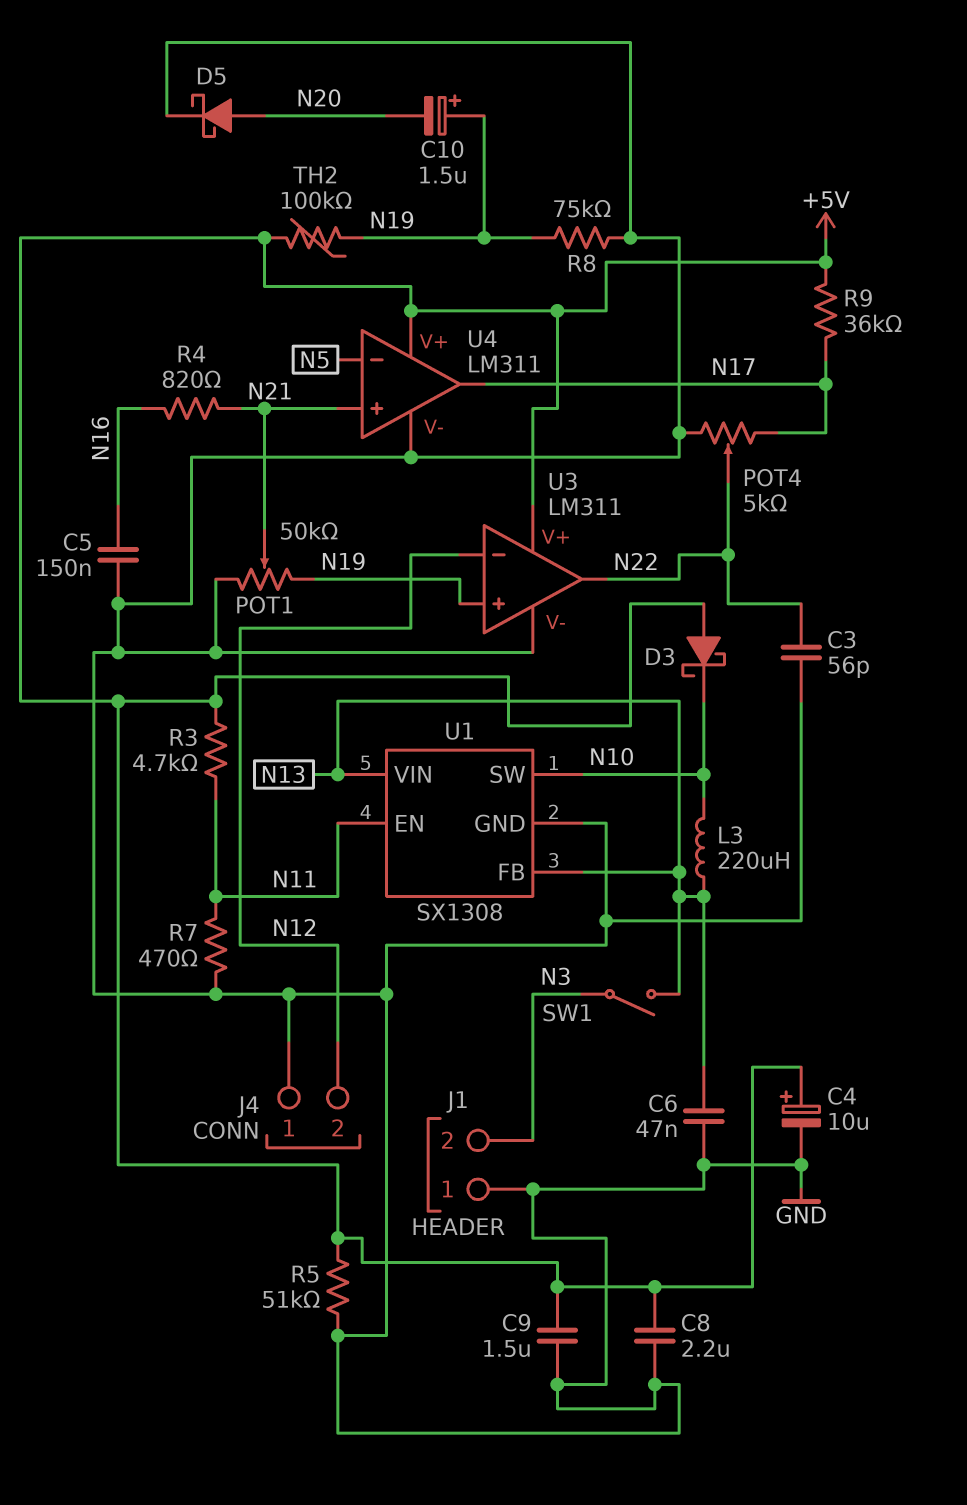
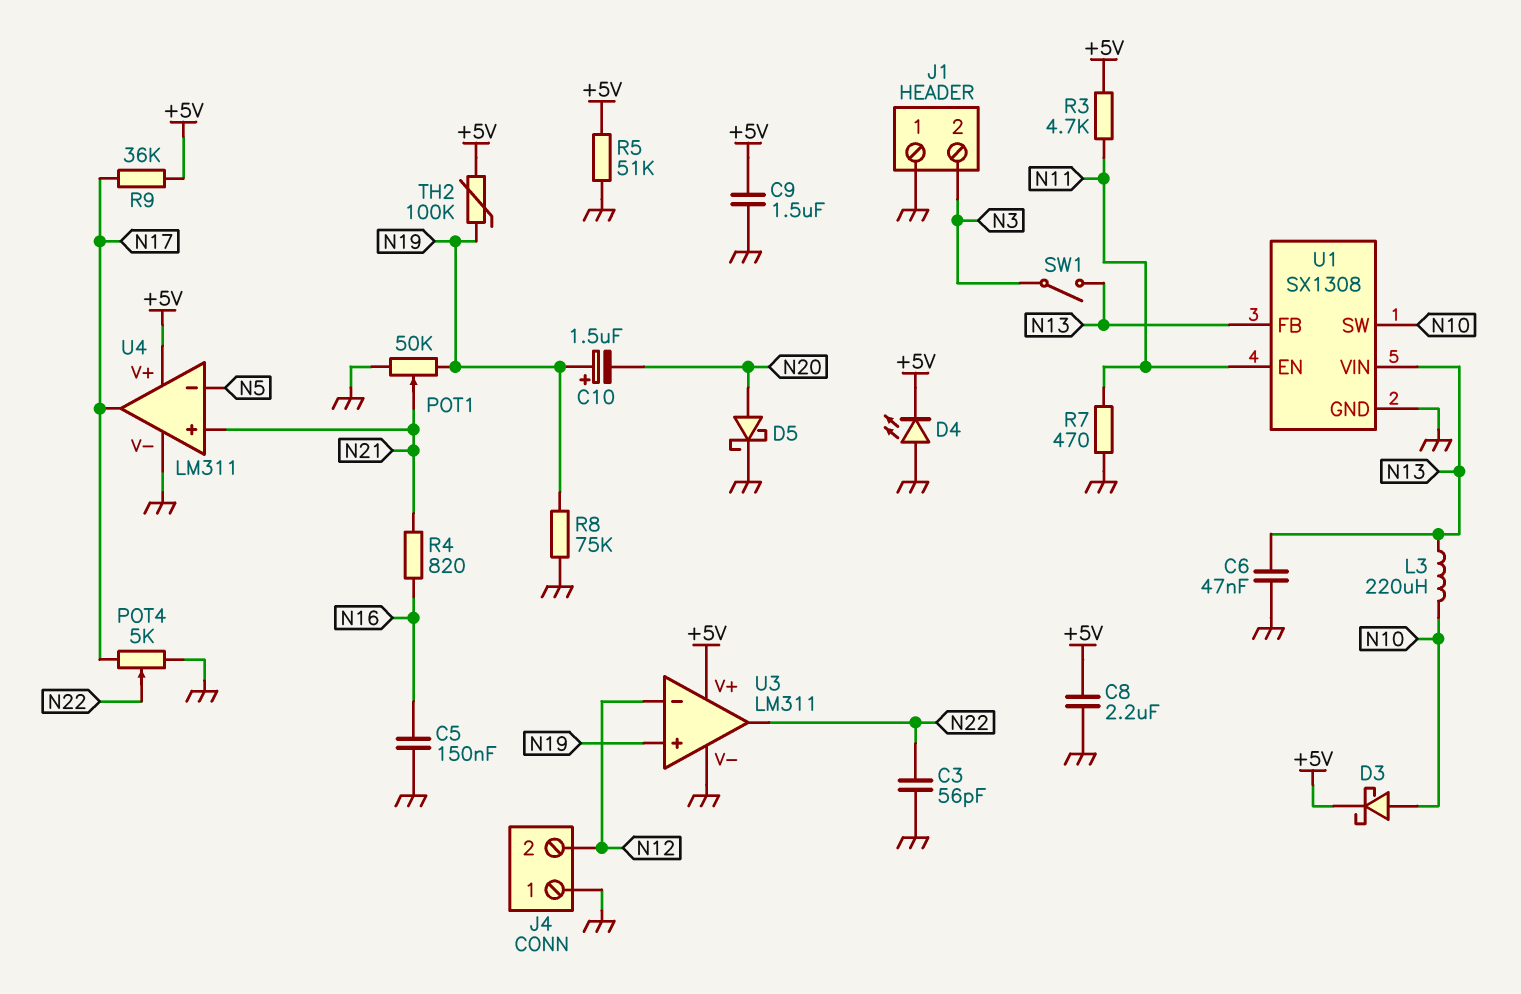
C4: 10uF (plus +5V, minus GND) -> none
D3: schottky (A +5V, K N10) -> schottky (A N10, K +5V)
D4: none -> LED (A GND, K +5V)

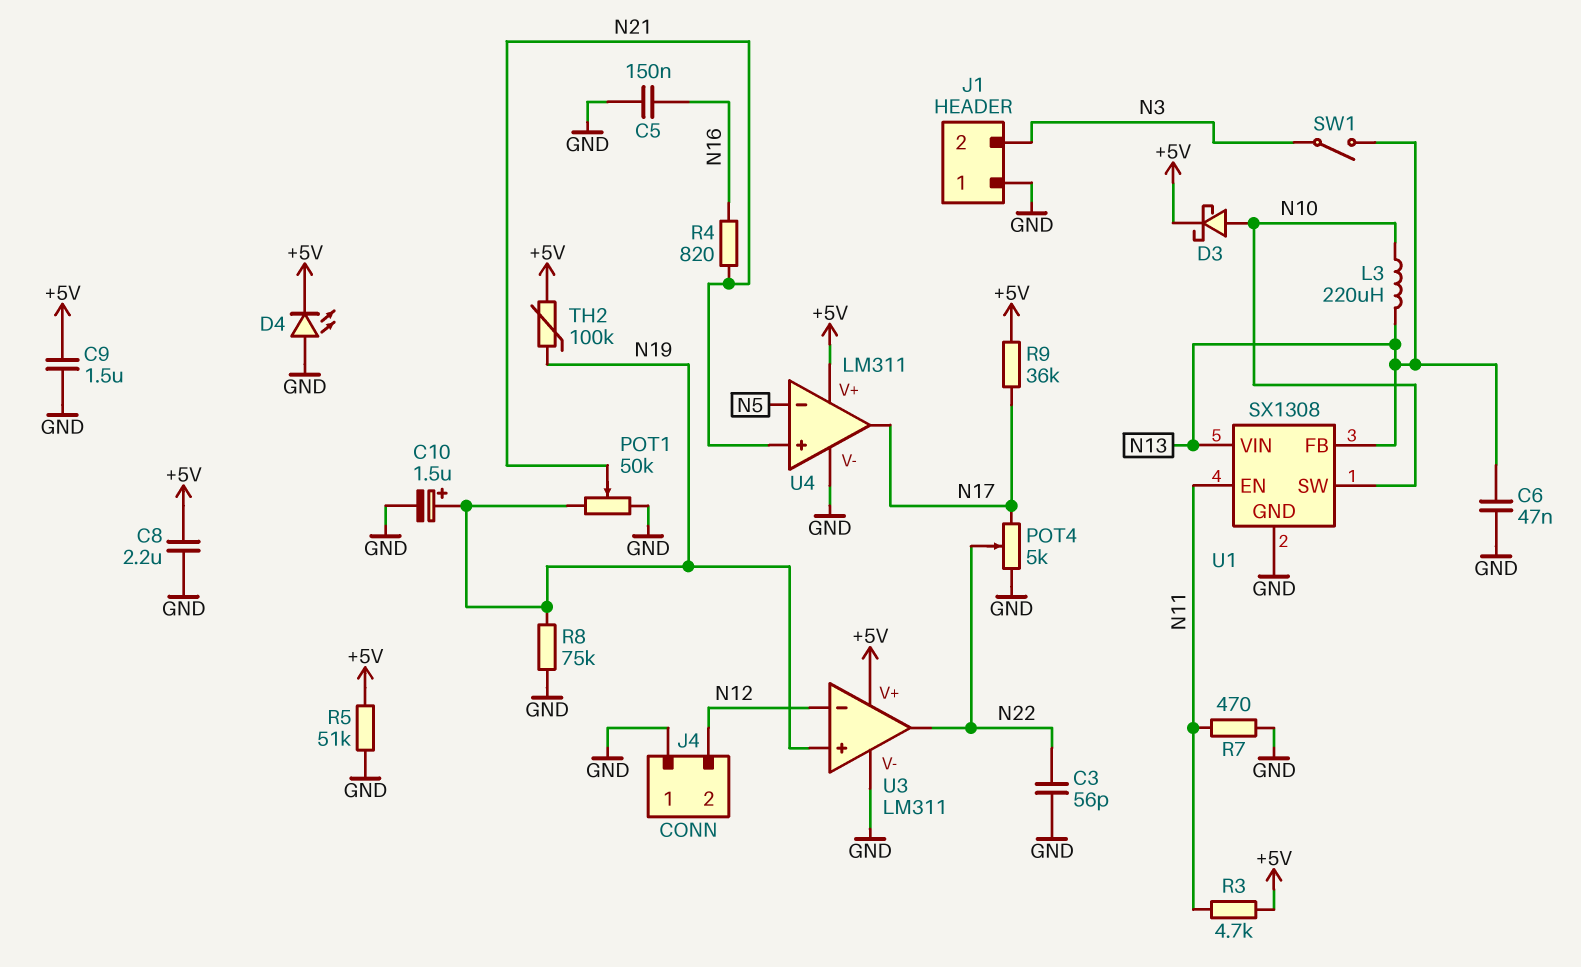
C10: 1.5uF (plus N19, minus N20) -> 1.5uF (plus N19, minus GND)
D5: schottky (A N20, K GND) -> none

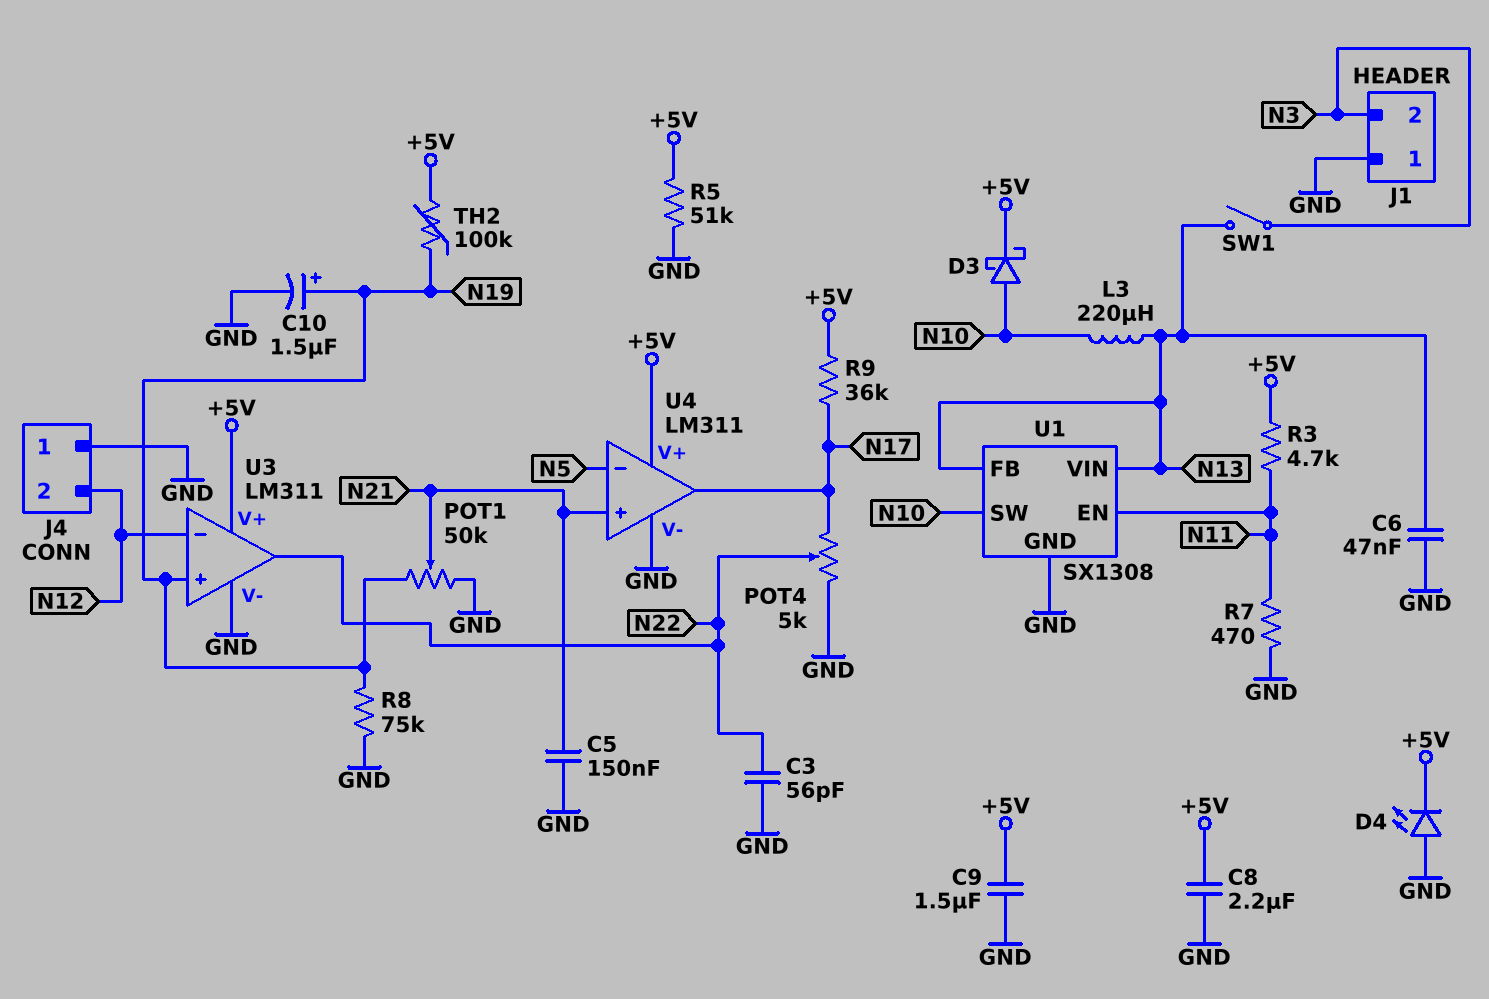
C5: 150nF (GND, N16) -> 150nF (GND, N21)
R4: 820 (N16, N21) -> none

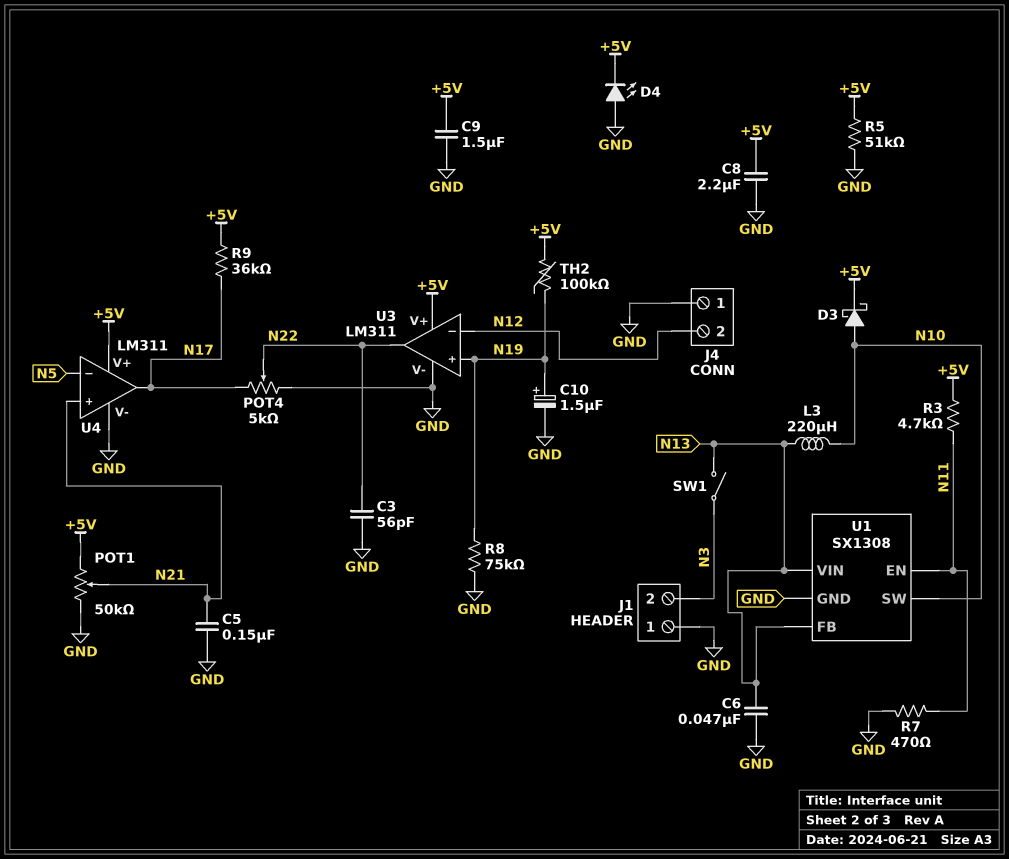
POT1: 50k (GND, N19, wiper N21) -> 50k (+5V, GND, wiper N21)

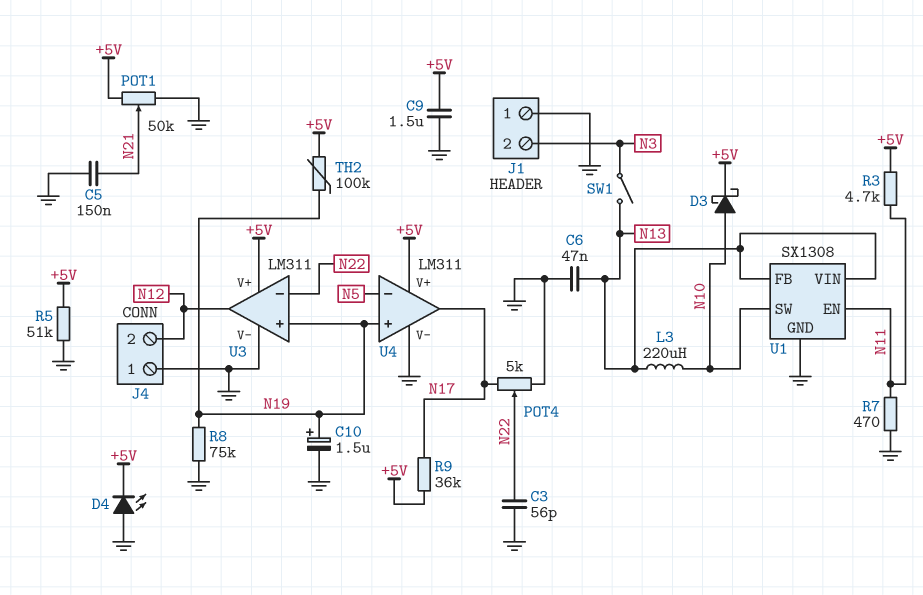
C8: 2.2uF (+5V, GND) -> none
U3 pin in-: N12 -> N22
U3 pin out: N22 -> N12
U4 pin in+: N21 -> N19

